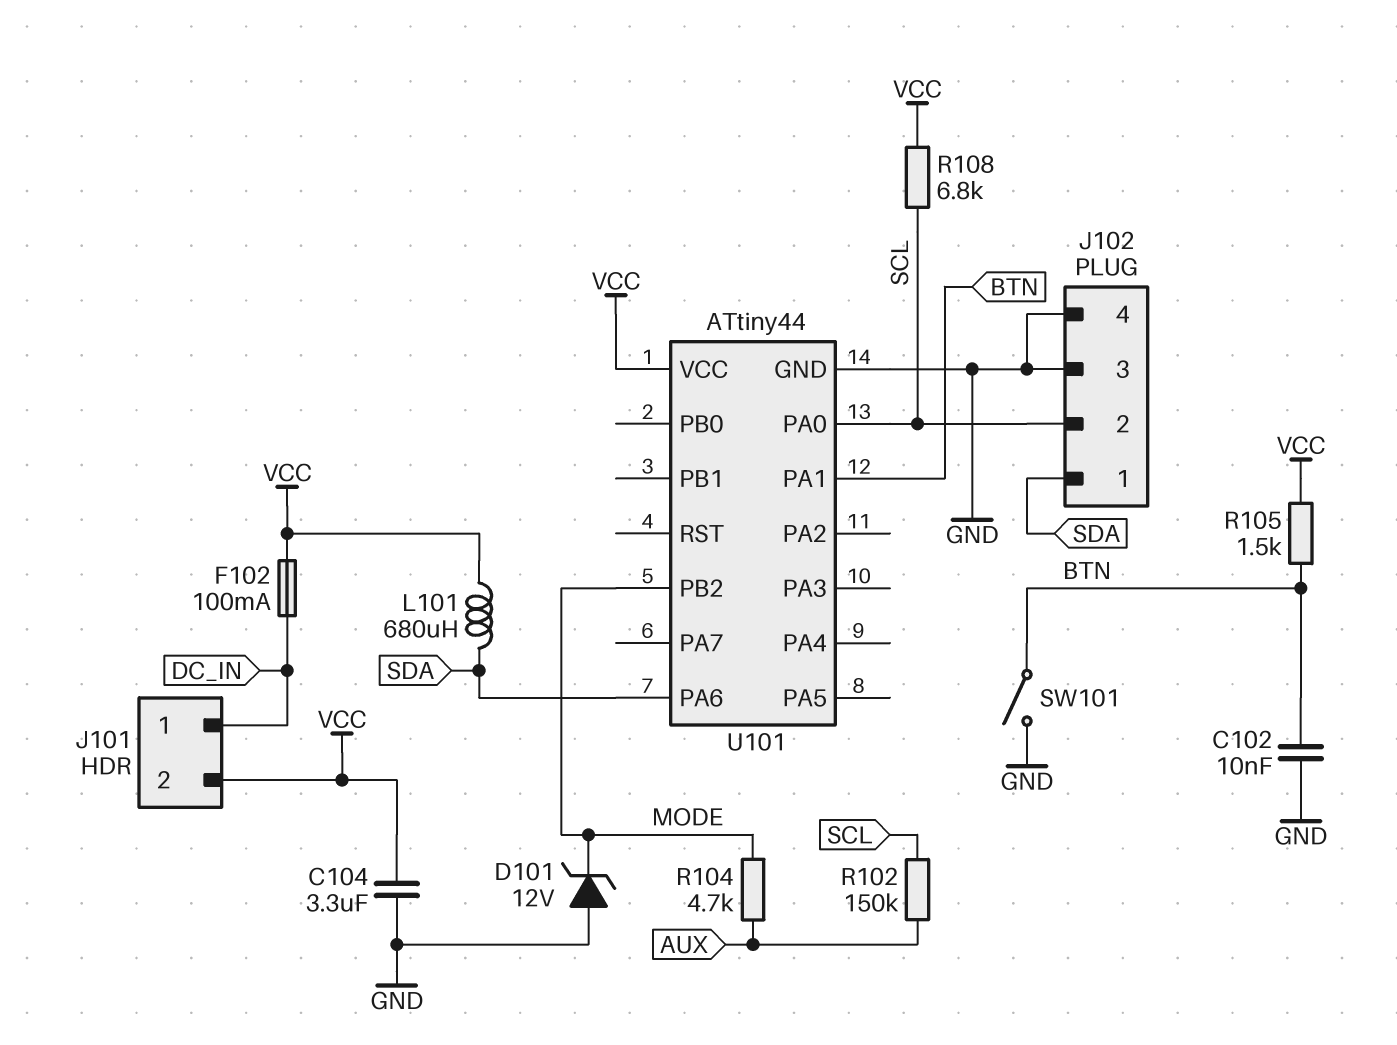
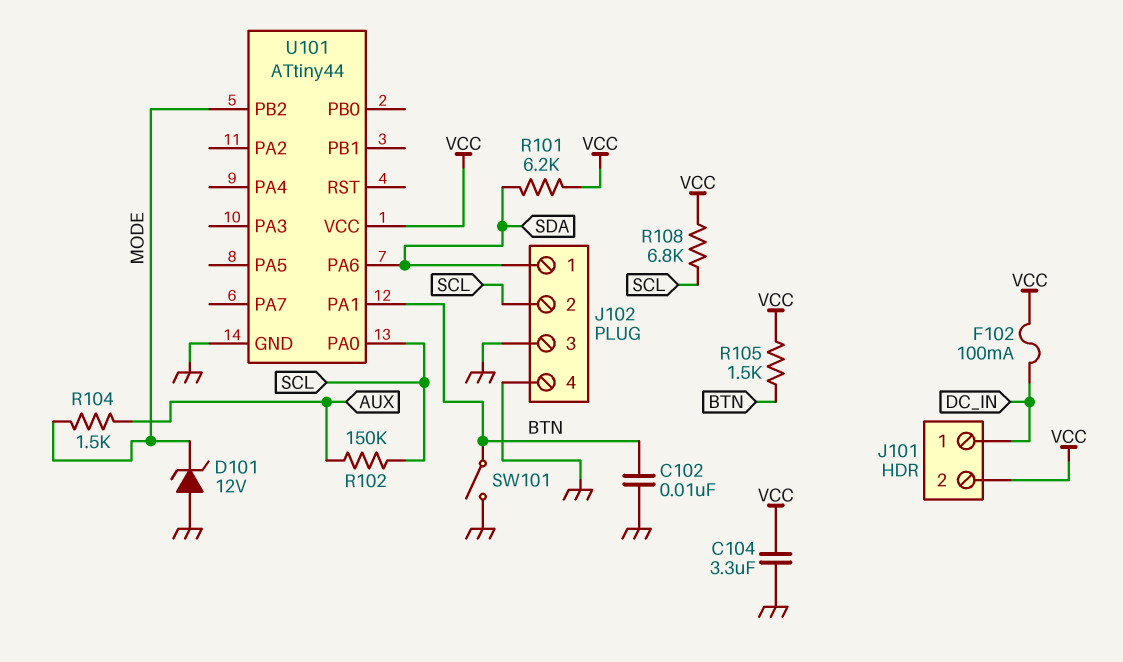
L101: 680uH (SDA, VCC) -> none
R101: none -> 6.2k (SDA, VCC)
R104: 4.7k (AUX, MODE) -> 1.5k (AUX, MODE)

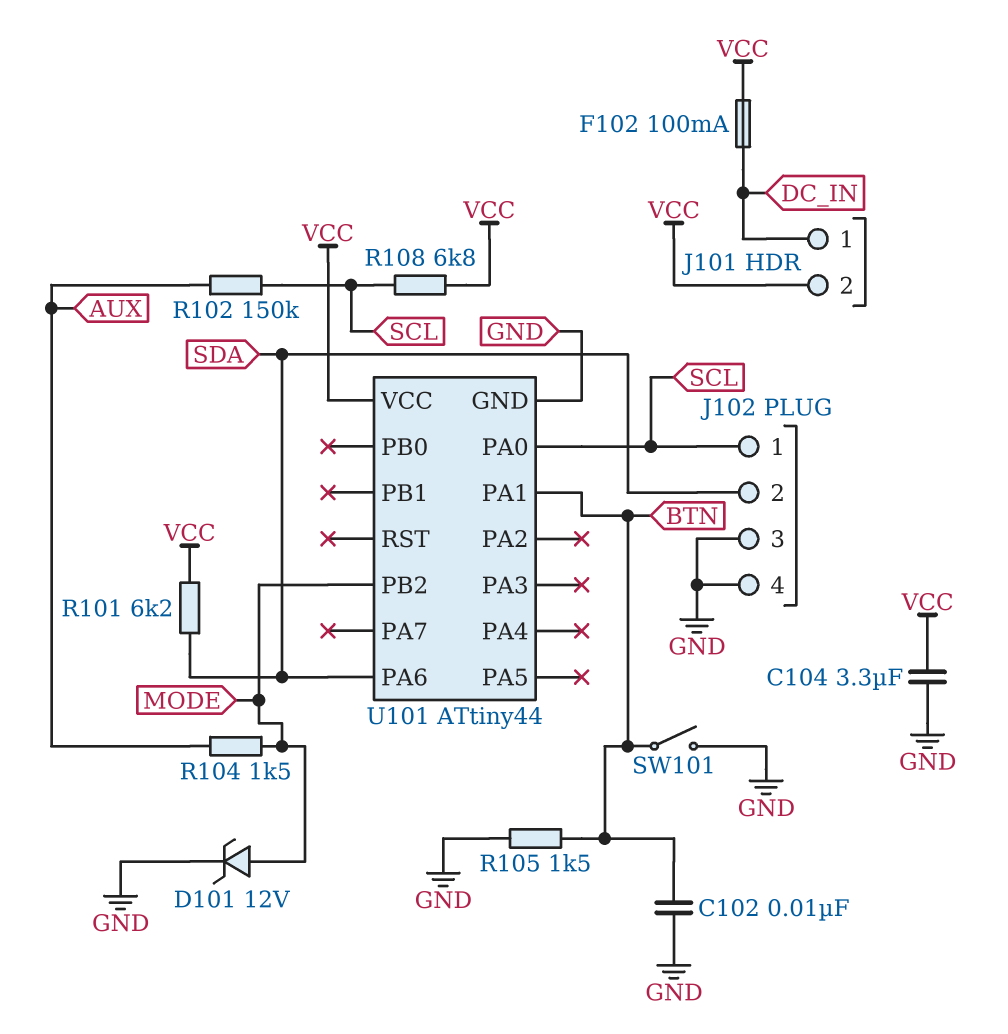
D101: zener 12V (A GND, K MODE) -> zener 12V (A MODE, K GND)
J102 pin 1: SDA -> SCL
J102 pin 2: SCL -> SDA
R105: 1.5k (BTN, VCC) -> 1.5k (BTN, GND)

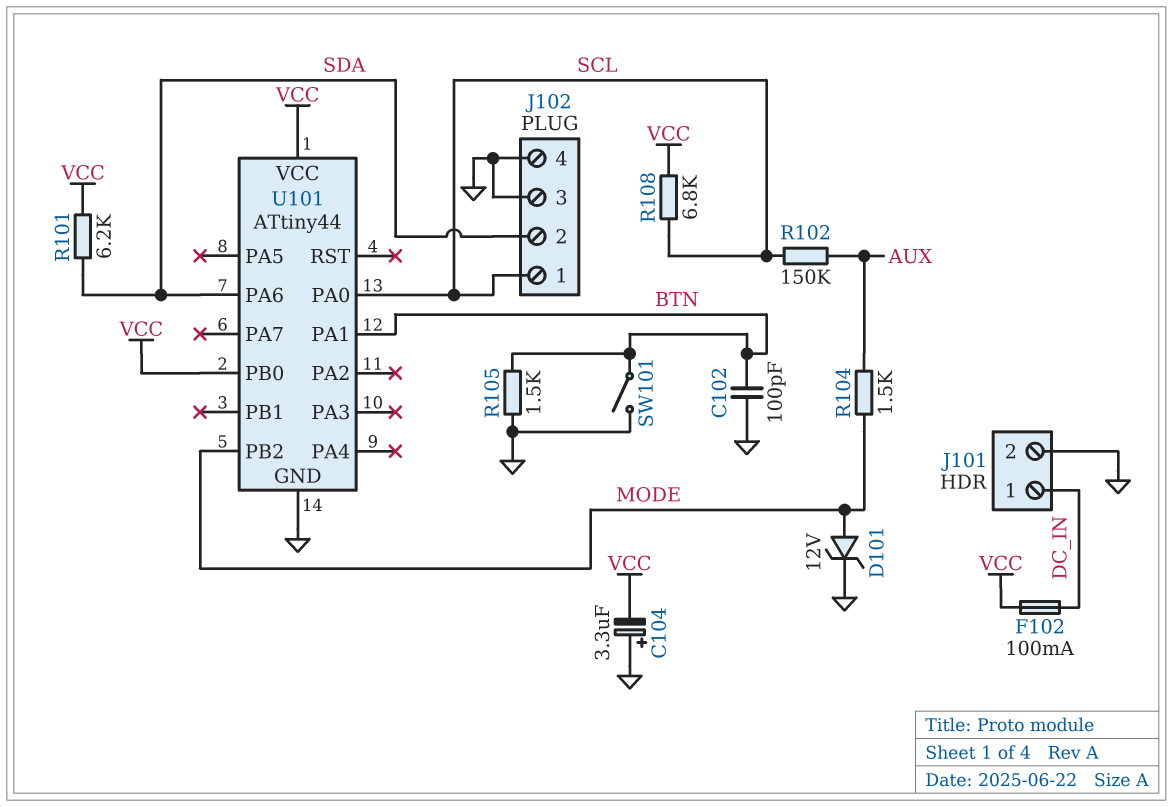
C102: 10nF (BTN, GND) -> 100pF (BTN, GND)
C104: 3.3uF (GND, VCC) -> 3.3uF (plus GND, minus VCC)
J101 pin 2: VCC -> GND
U101 pin PB0: none -> VCC

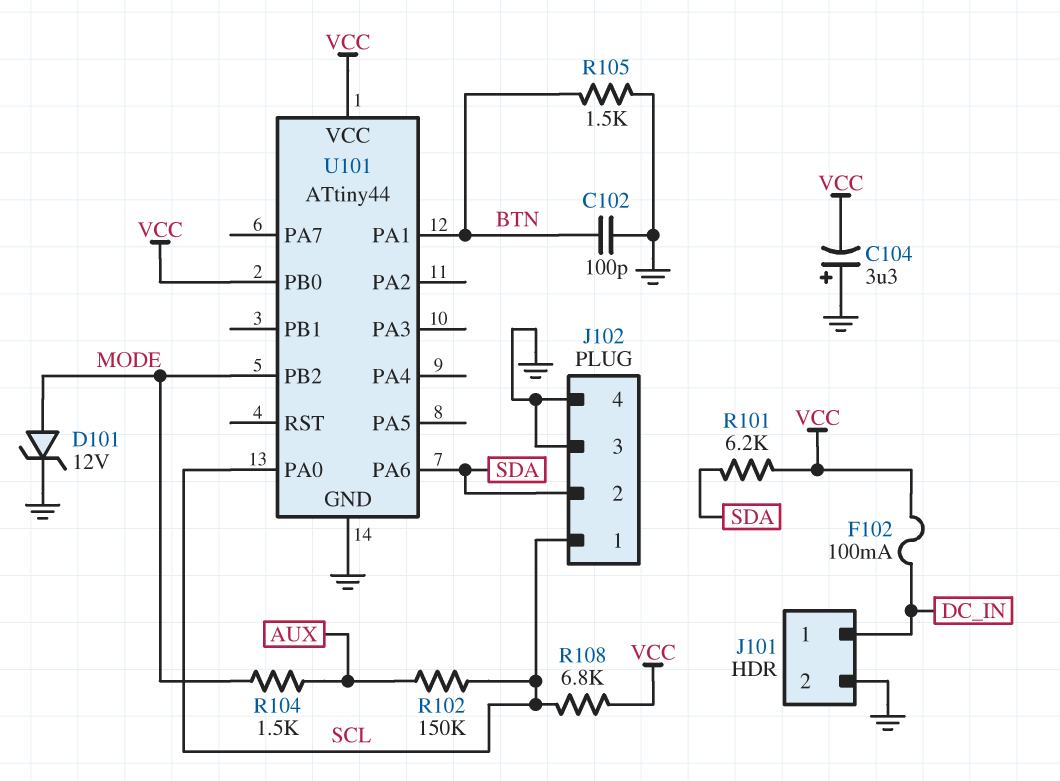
SW101: switch (BTN, GND) -> none

